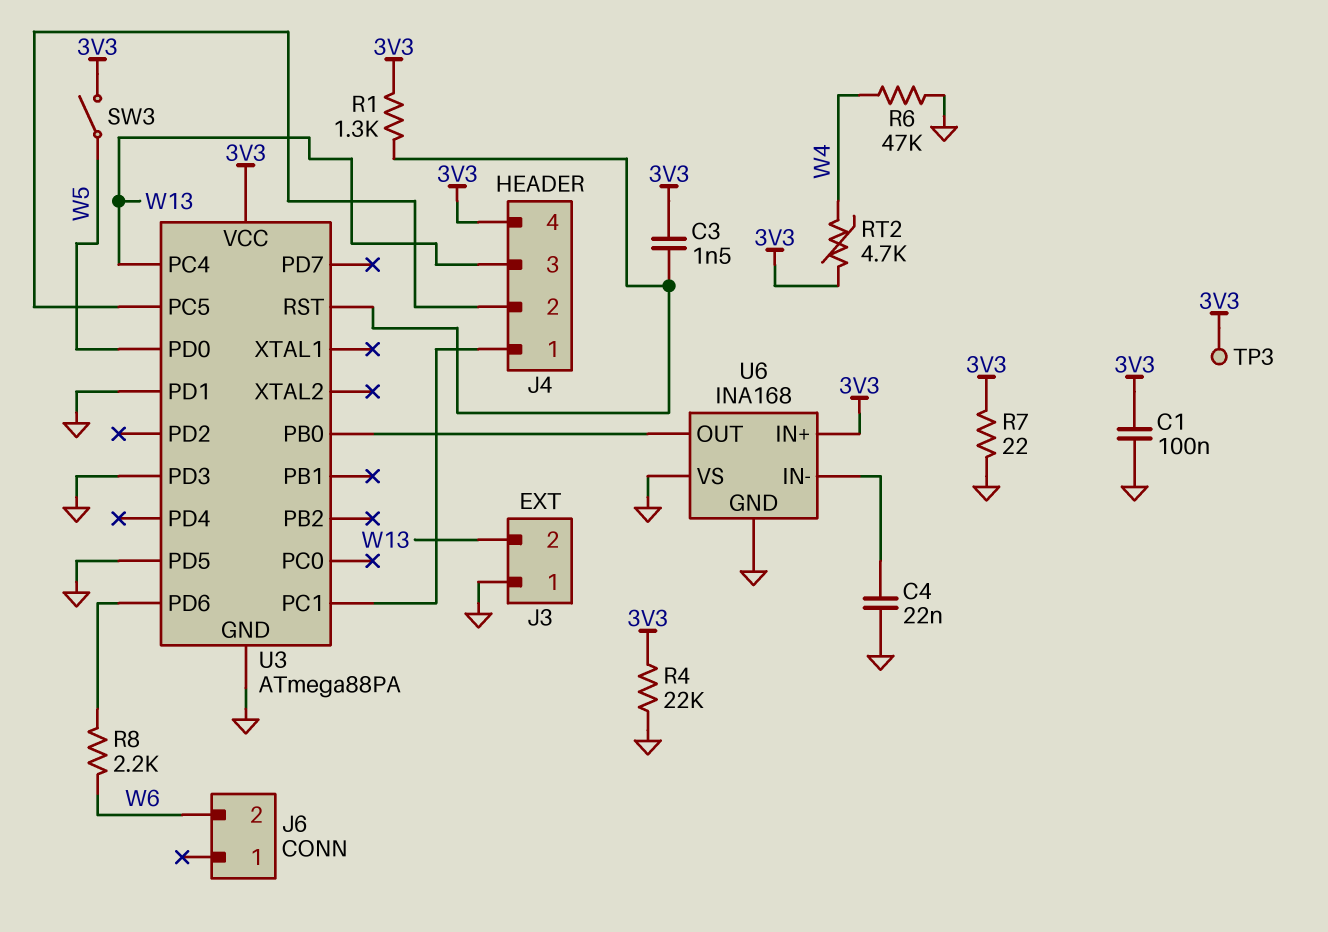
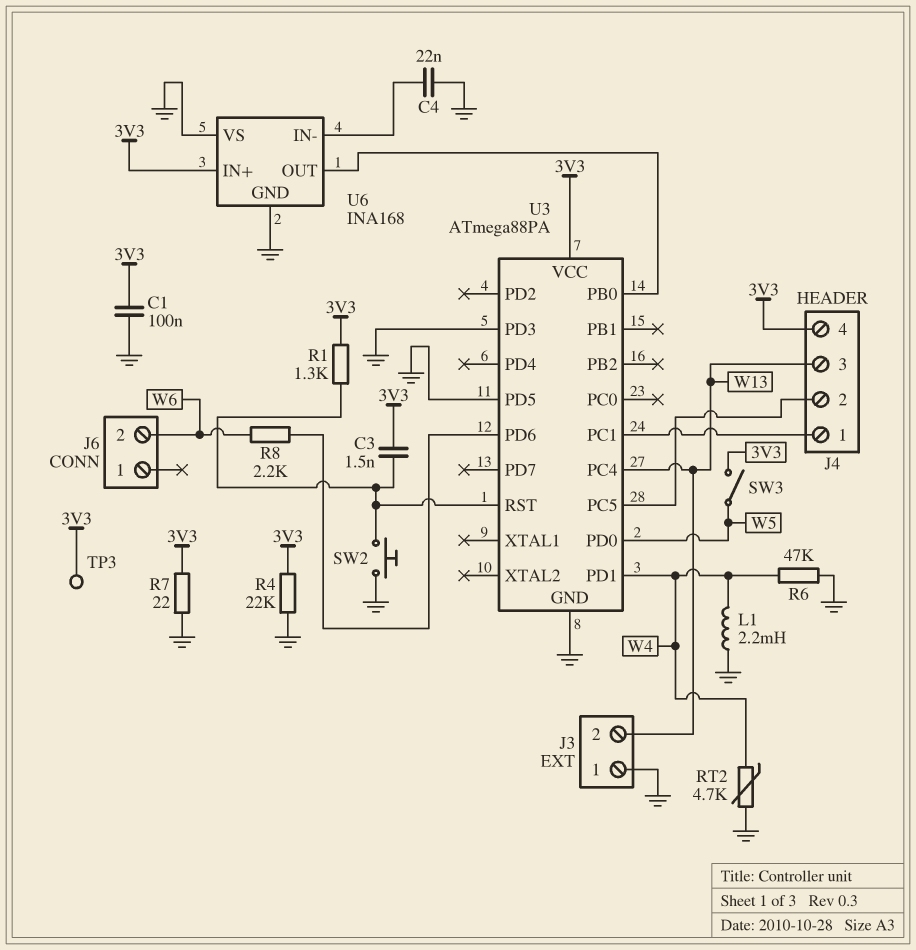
L1: none -> 2.2mH (GND, W4)
RT2: 4.7k (3V3, W4) -> 4.7k (GND, W4)
SW2: none -> button (GND, U3/RST)
U3 pin PD1: GND -> W4

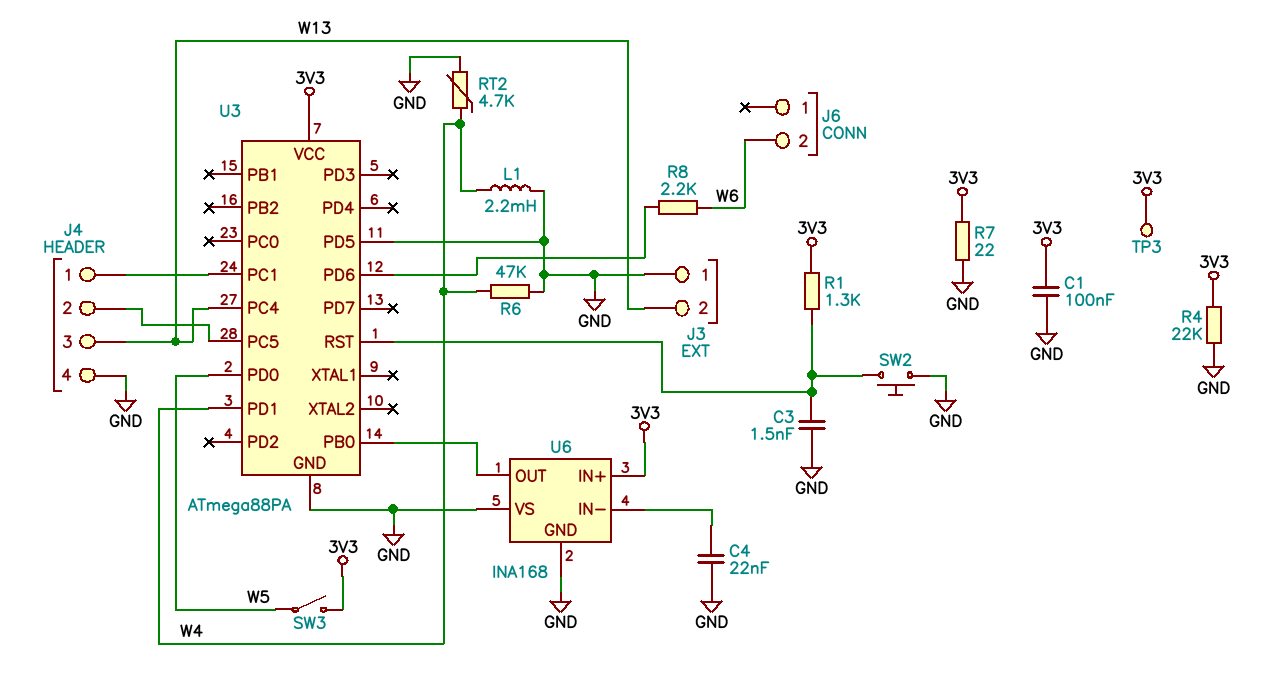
C3: 1.5nF (3V3, U3/RST) -> 1.5nF (GND, U3/RST)
J4 pin 4: 3V3 -> GND
U3 pin PD3: GND -> none

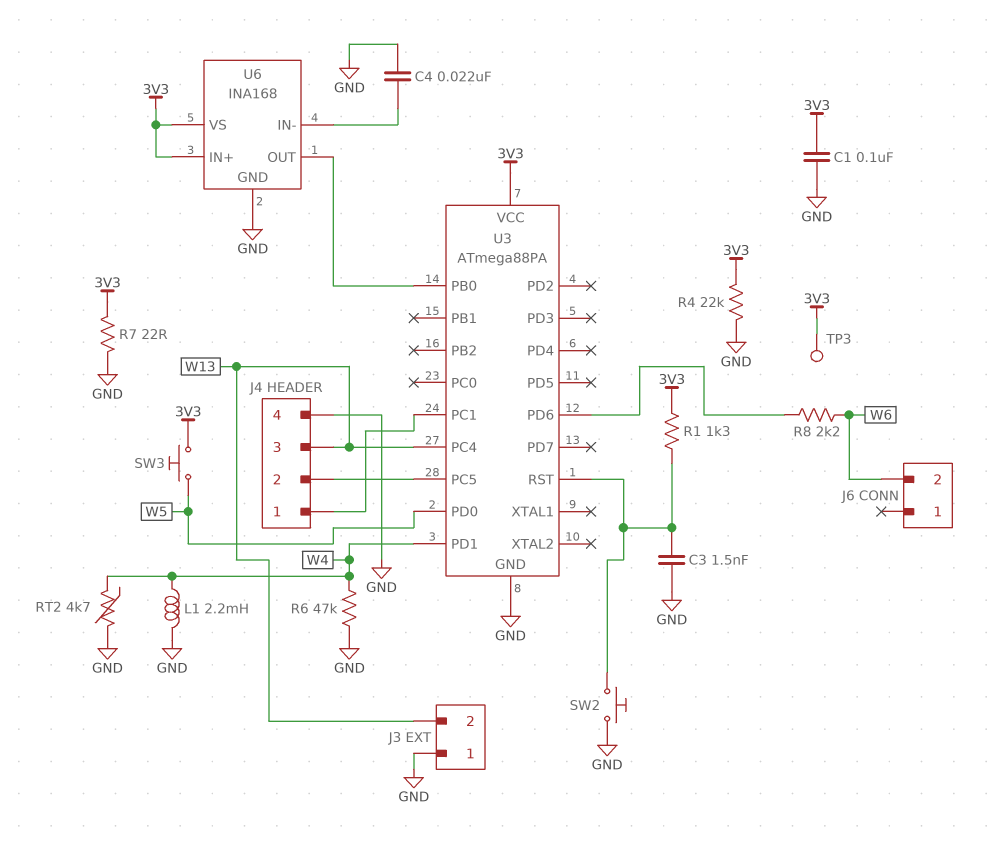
SW3: switch (3V3, W5) -> button (3V3, W5)
U3 pin PD5: GND -> none
U6 pin VS: GND -> 3V3

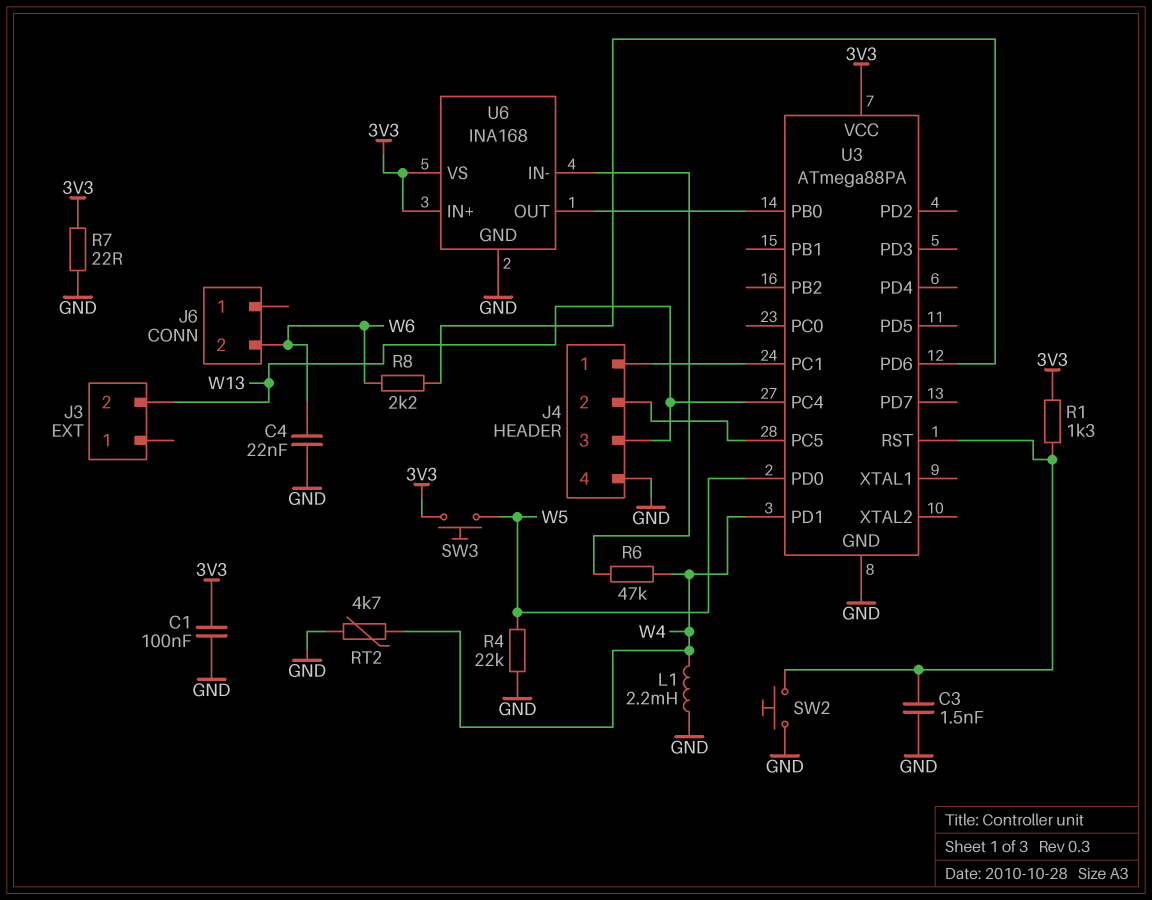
C4: 22nF (GND, U6/IN-) -> 22nF (GND, W6)
J3 pin 1: GND -> none
R4: 22k (3V3, GND) -> 22k (GND, W5)
R6: 47k (GND, W4) -> 47k (U6/IN-, W4)
TP3: test point (3V3) -> none

